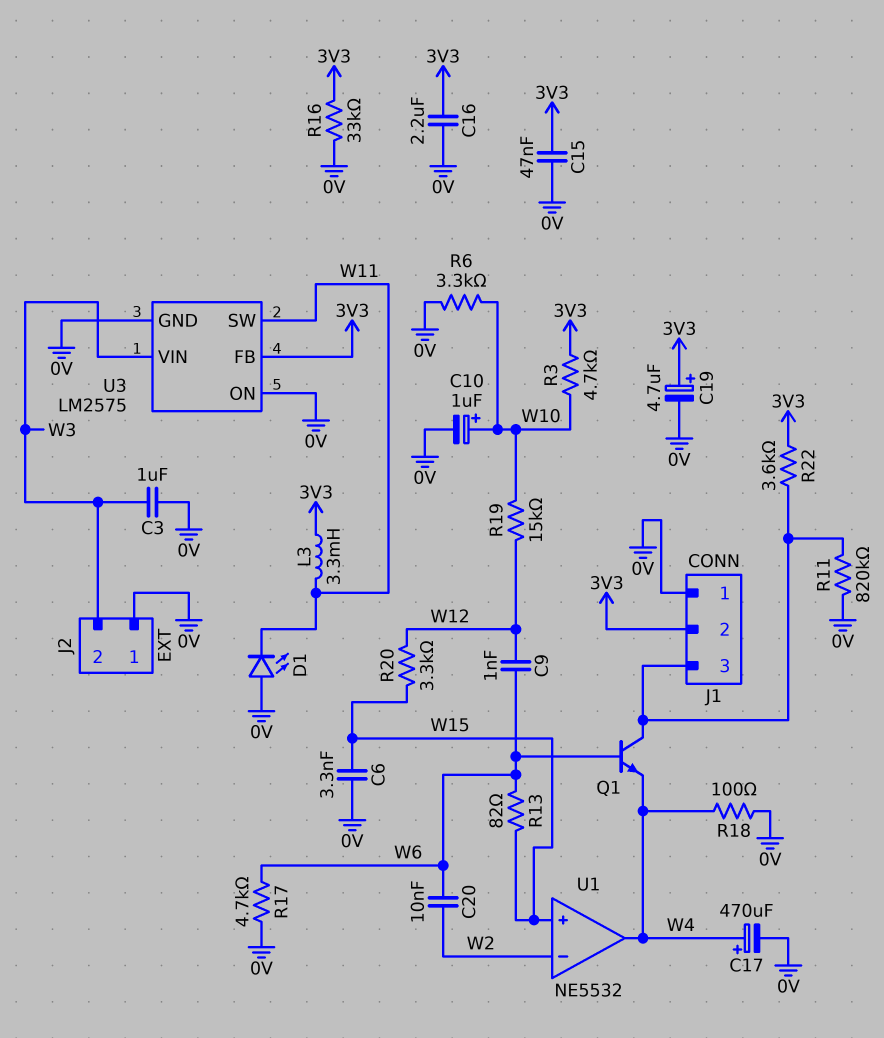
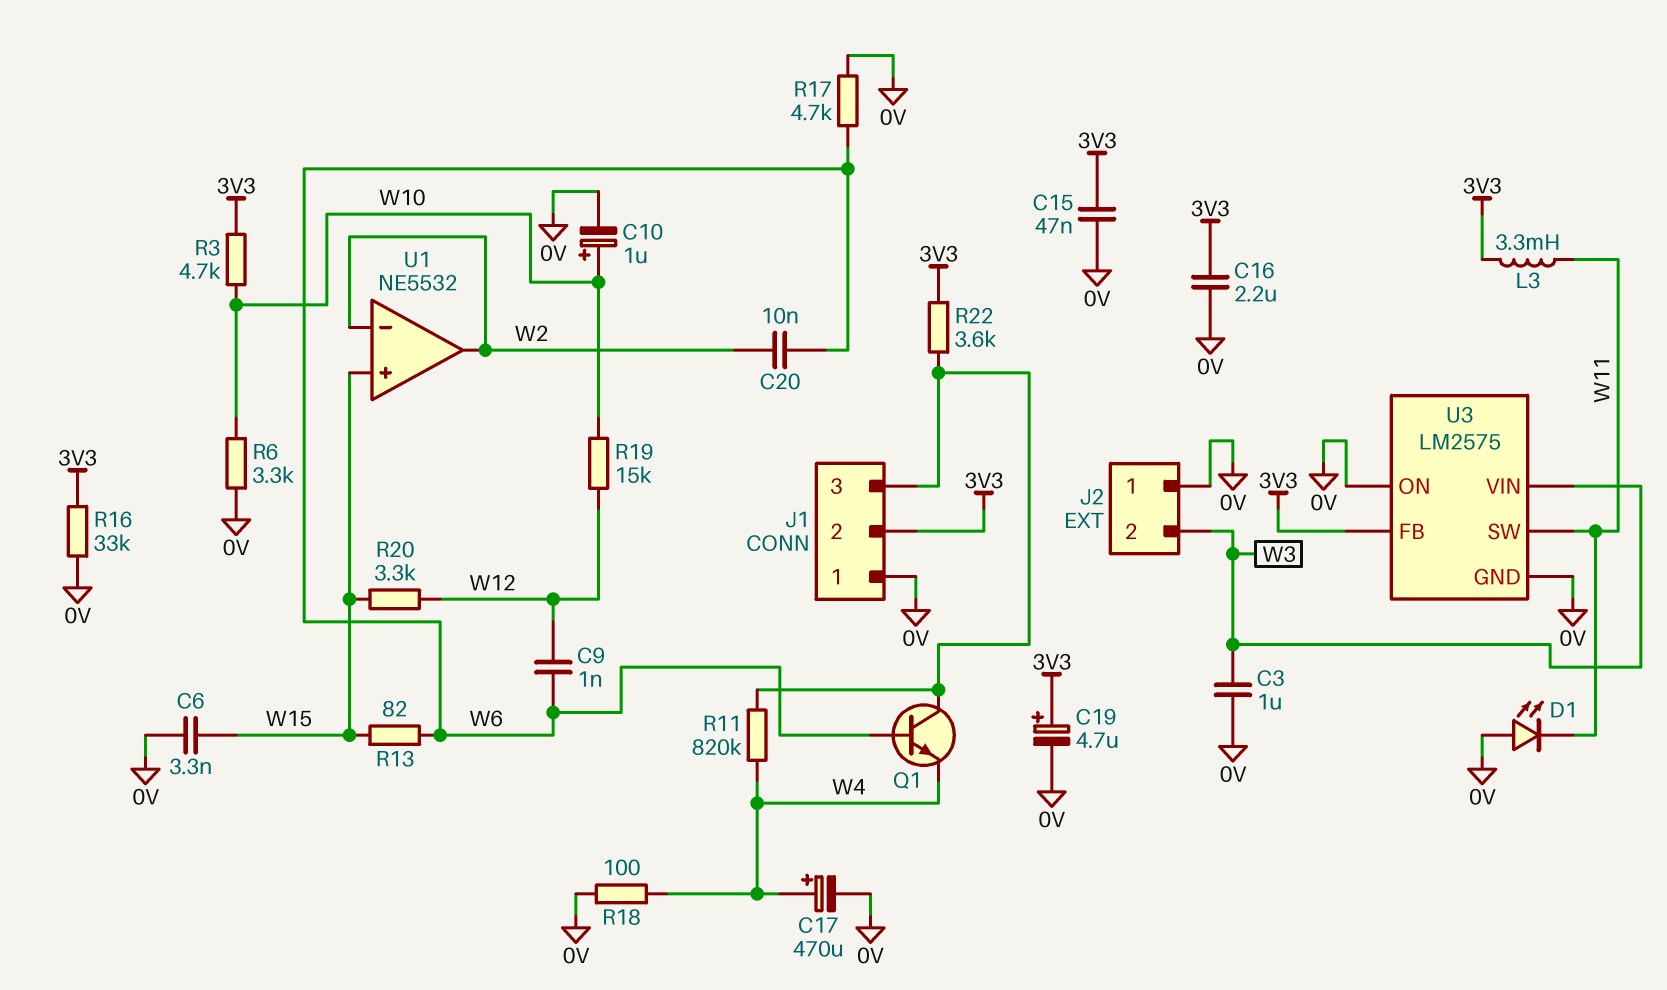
R11: 820k (0V, J1/3) -> 820k (J1/3, W4)
U1 pin out: W4 -> W2

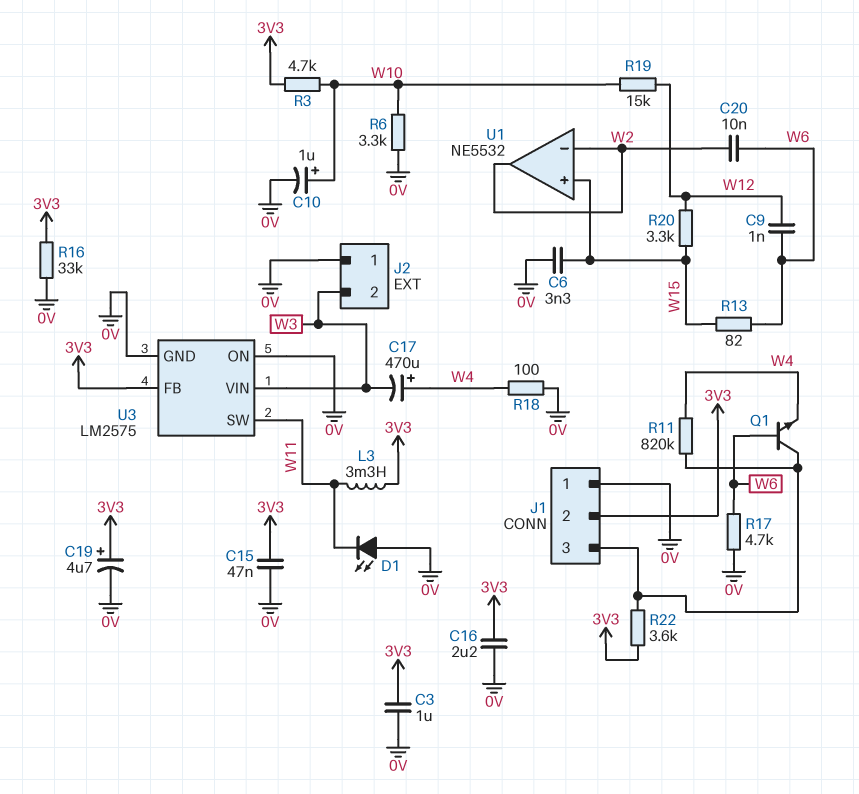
C3: 1uF (0V, W3) -> 1uF (0V, 3V3)
C17: 470uF (plus W4, minus 0V) -> 470uF (plus W4, minus W3)

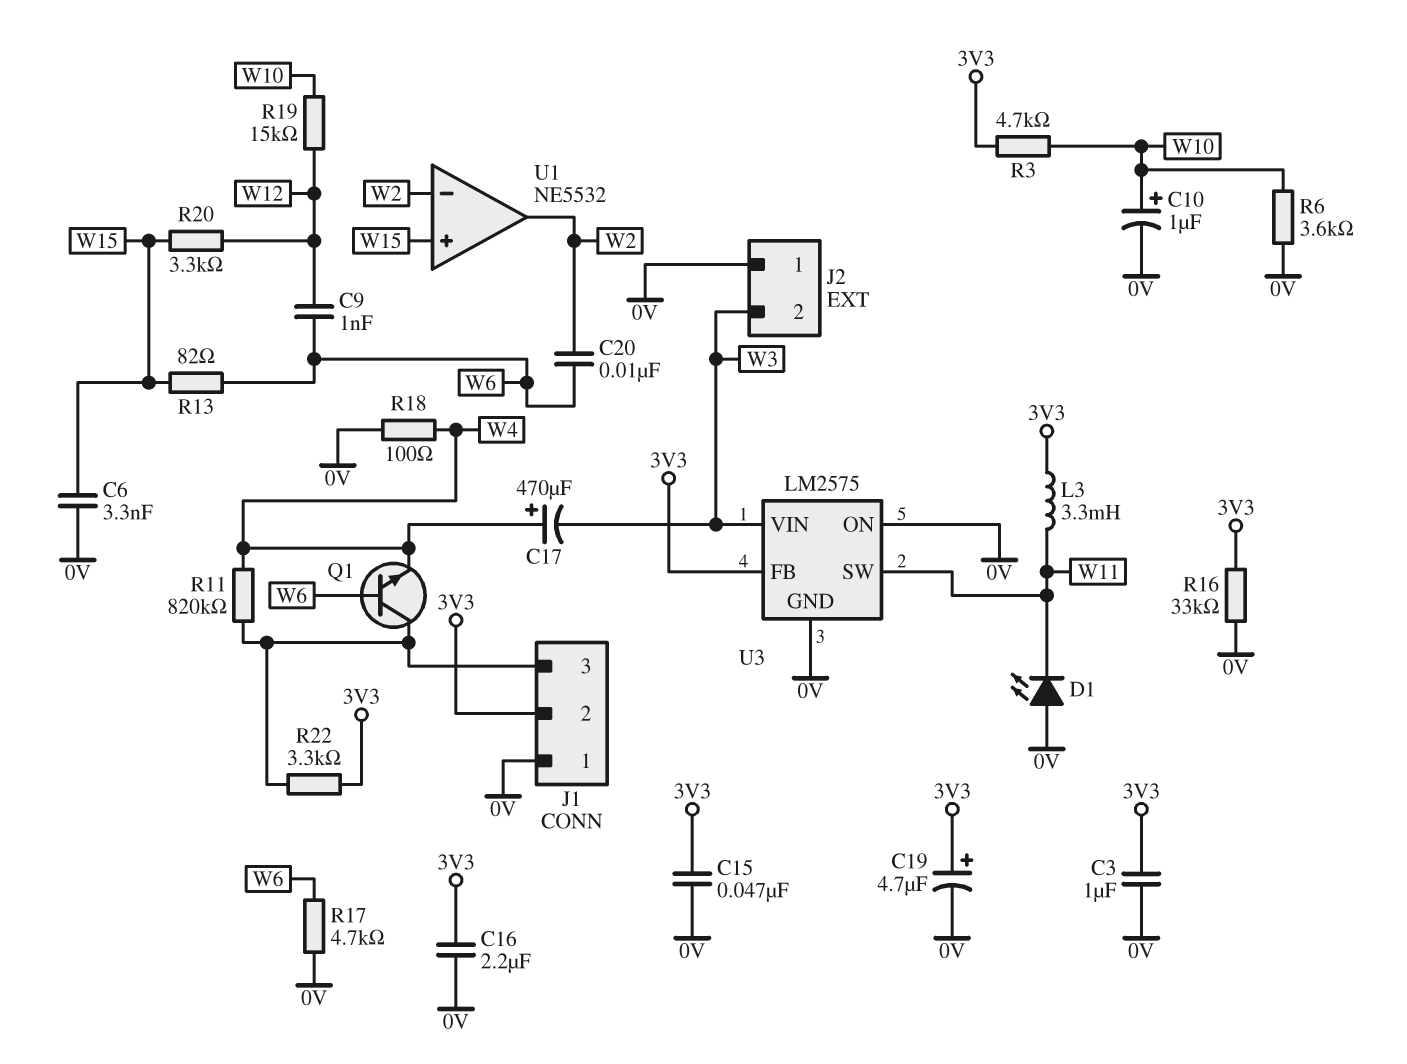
R6: 3.3k (0V, W10) -> 3.6k (0V, W10)
R22: 3.6k (3V3, J1/3) -> 3.3k (3V3, J1/3)

